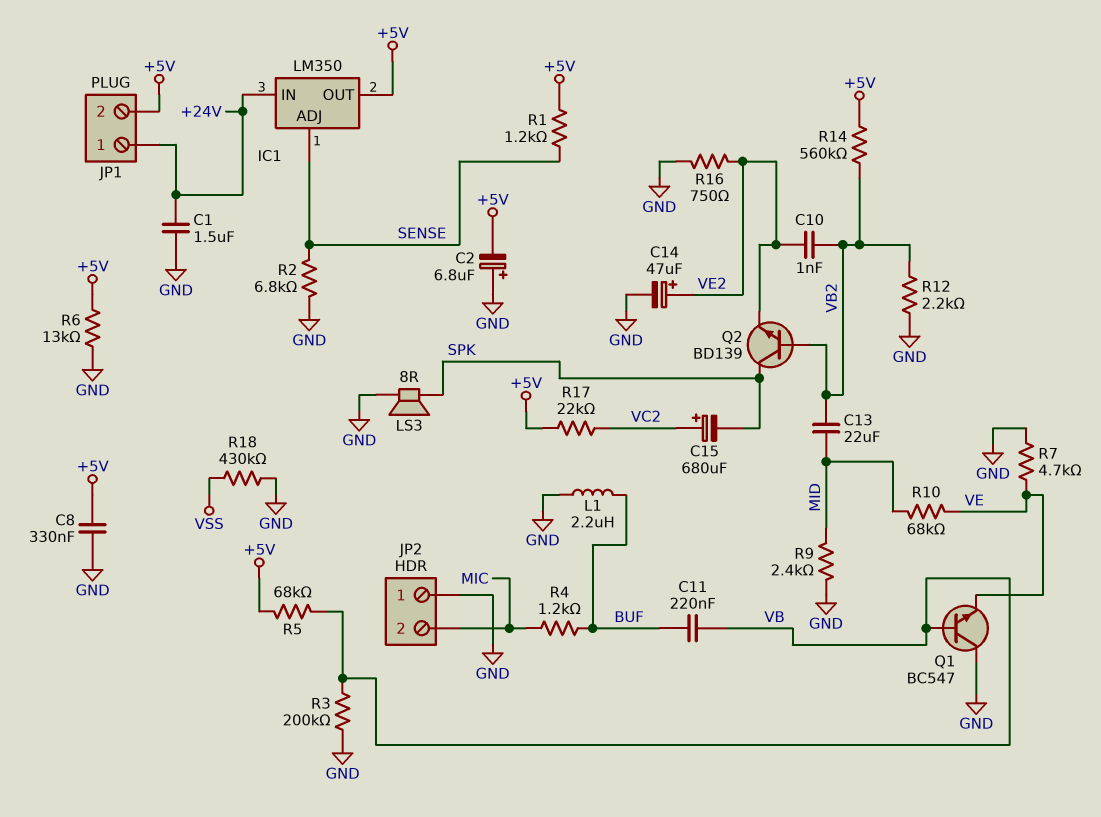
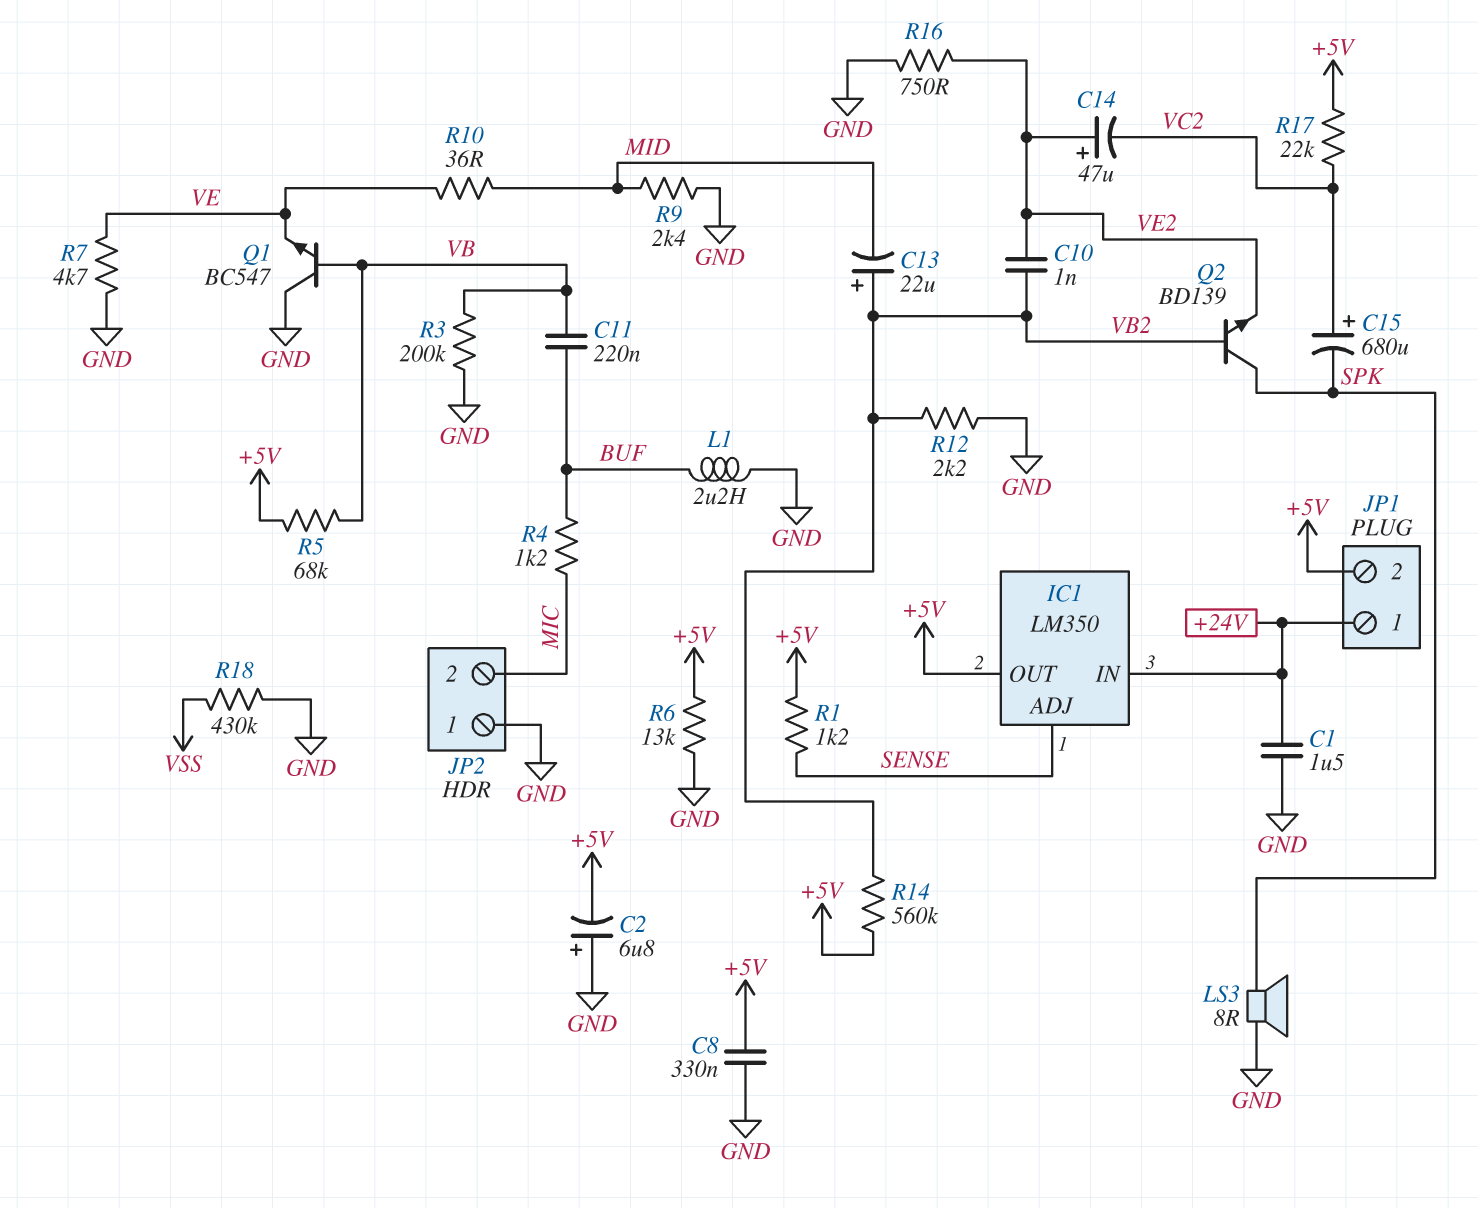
C13: 22uF (MID, VB2) -> 22uF (plus VB2, minus MID)
C14: 47uF (plus VE2, minus GND) -> 47uF (plus VE2, minus VC2)
R2: 6.8k (GND, SENSE) -> none
R10: 68k (MID, VE) -> 36 (MID, VE)

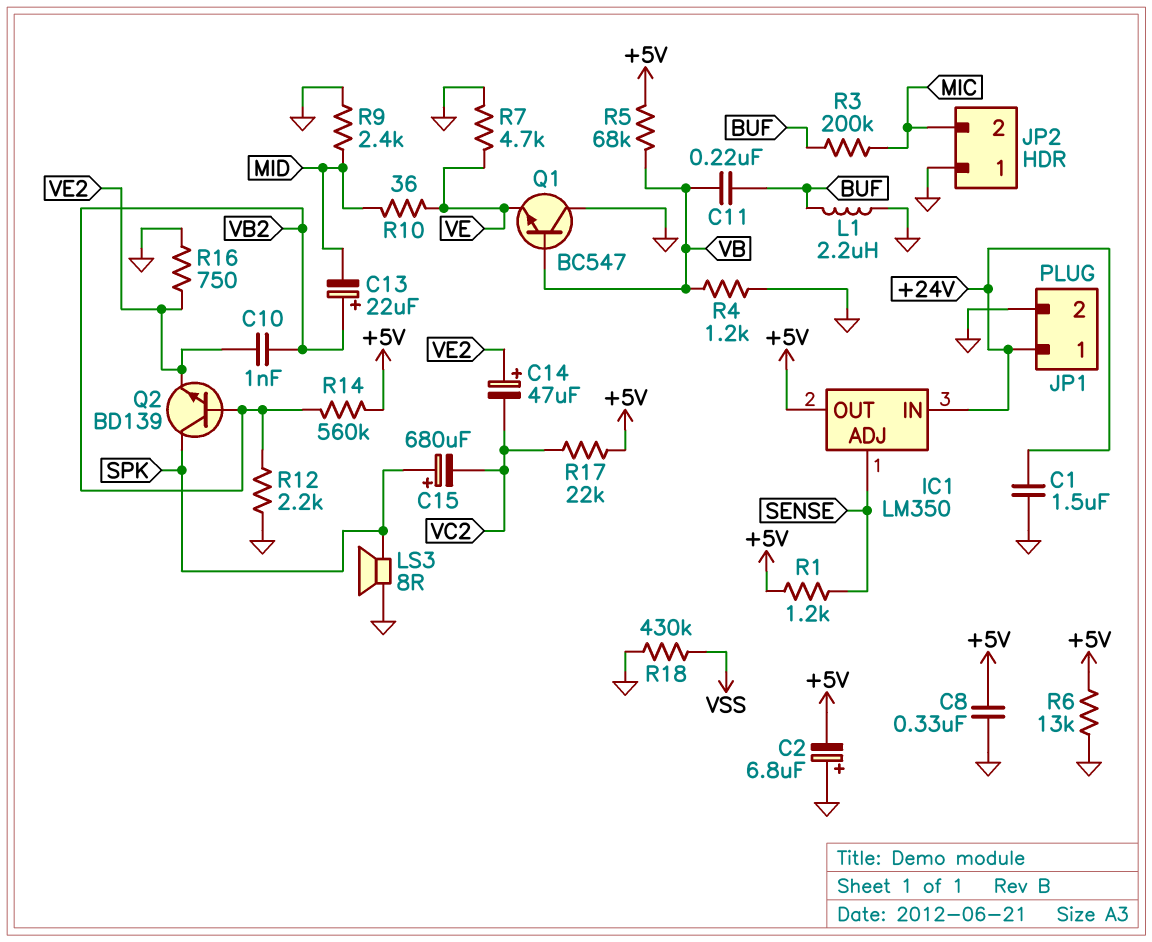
C15: 680uF (plus VC2, minus SPK) -> 680uF (plus SPK, minus VC2)
JP1 pin 2: +5V -> GND
R3: 200k (GND, VB) -> 200k (BUF, MIC)
R4: 1.2k (BUF, MIC) -> 1.2k (GND, VB)

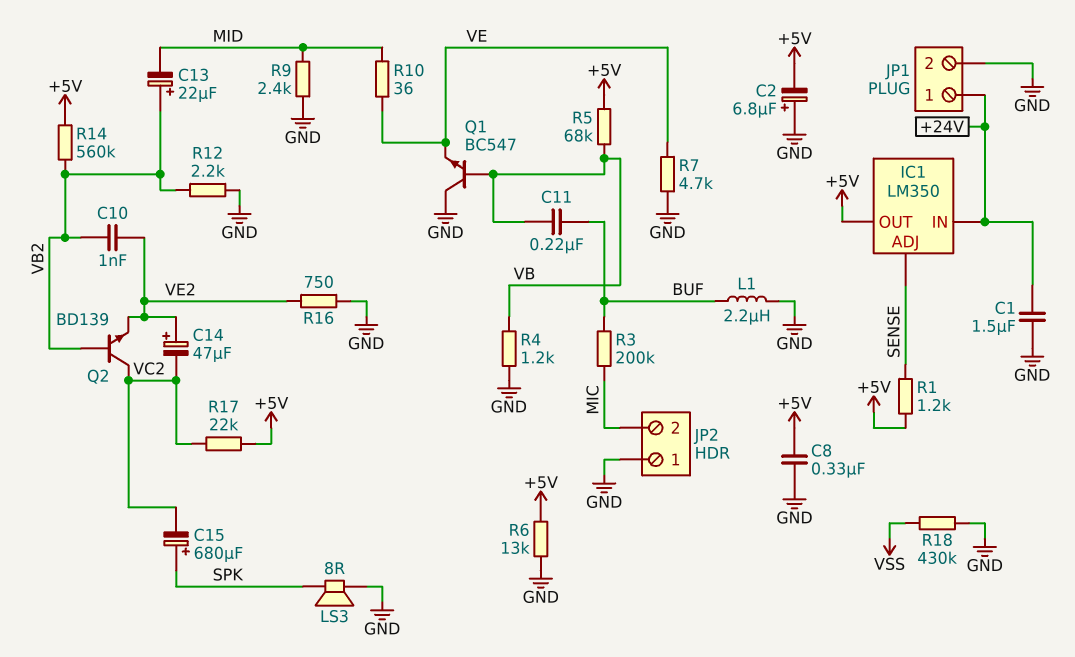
Q2: NPN BD139 (B VB2, C SPK, E VE2) -> NPN BD139 (B VB2, C VC2, E VE2)

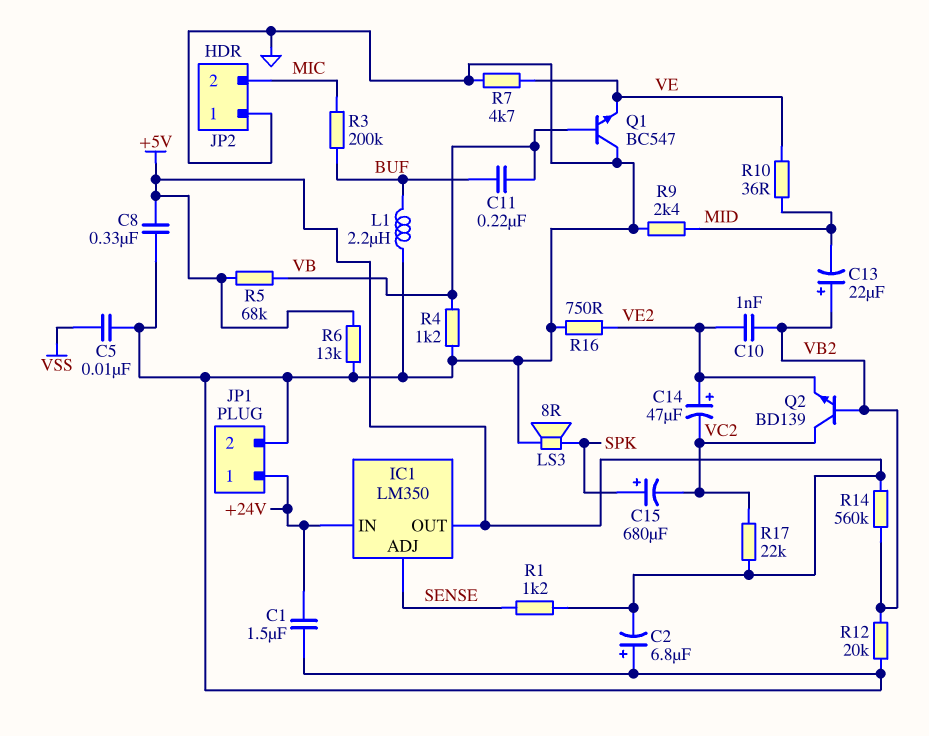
C5: none -> 10nF (GND, VSS)
R12: 2.2k (GND, VB2) -> 20k (GND, VB2)
R18: 430k (GND, VSS) -> none

